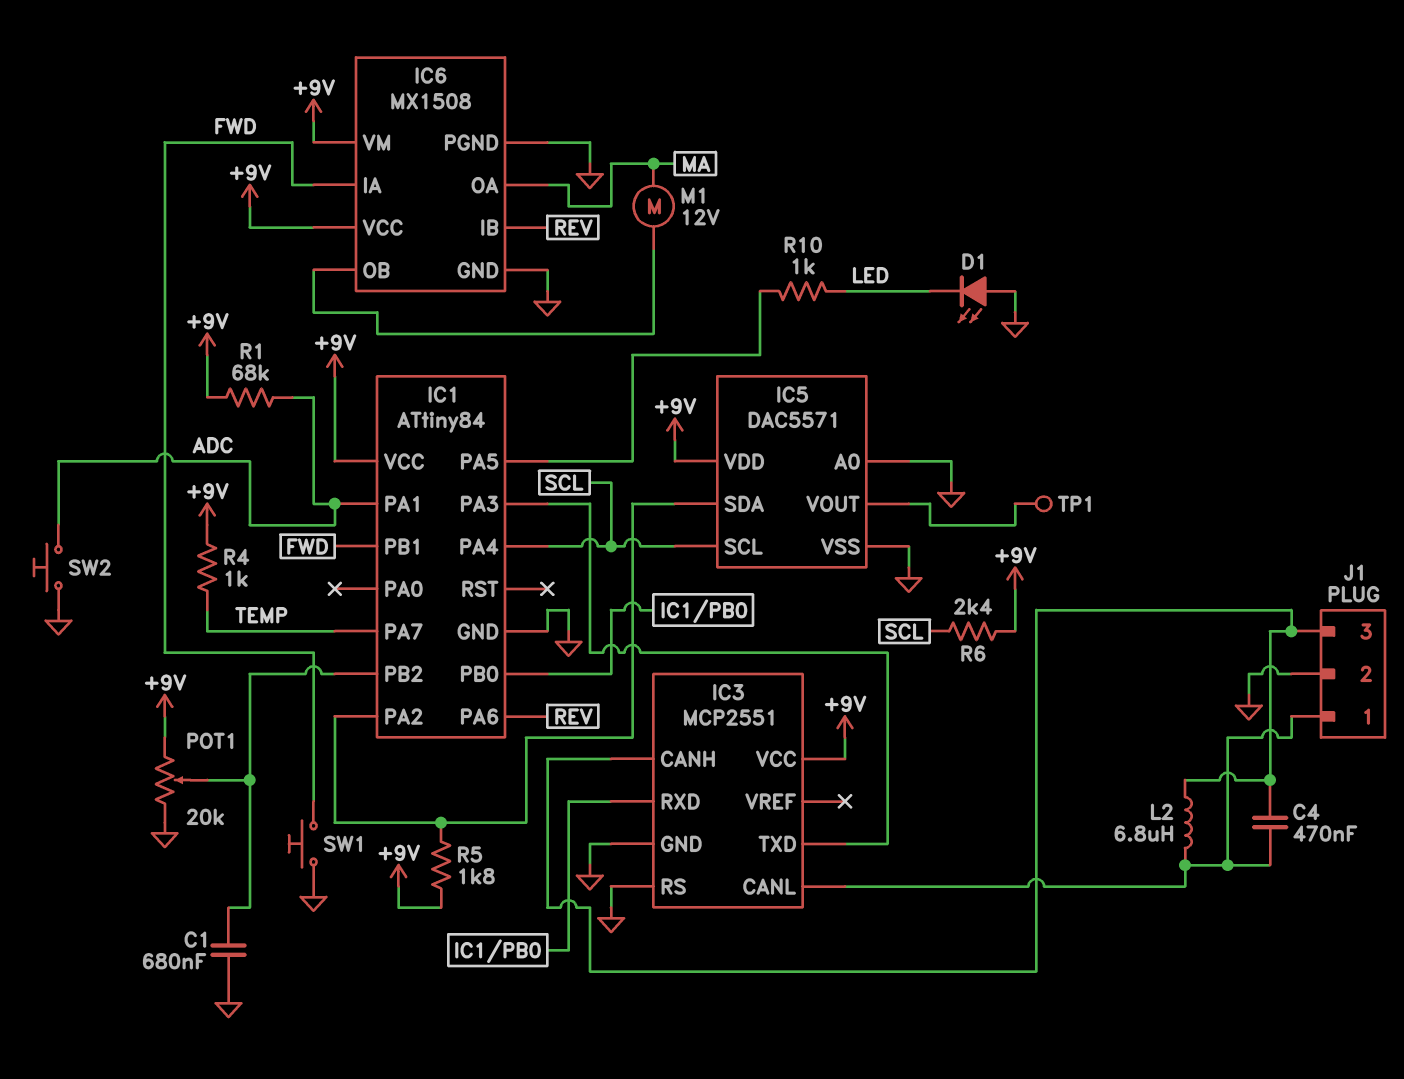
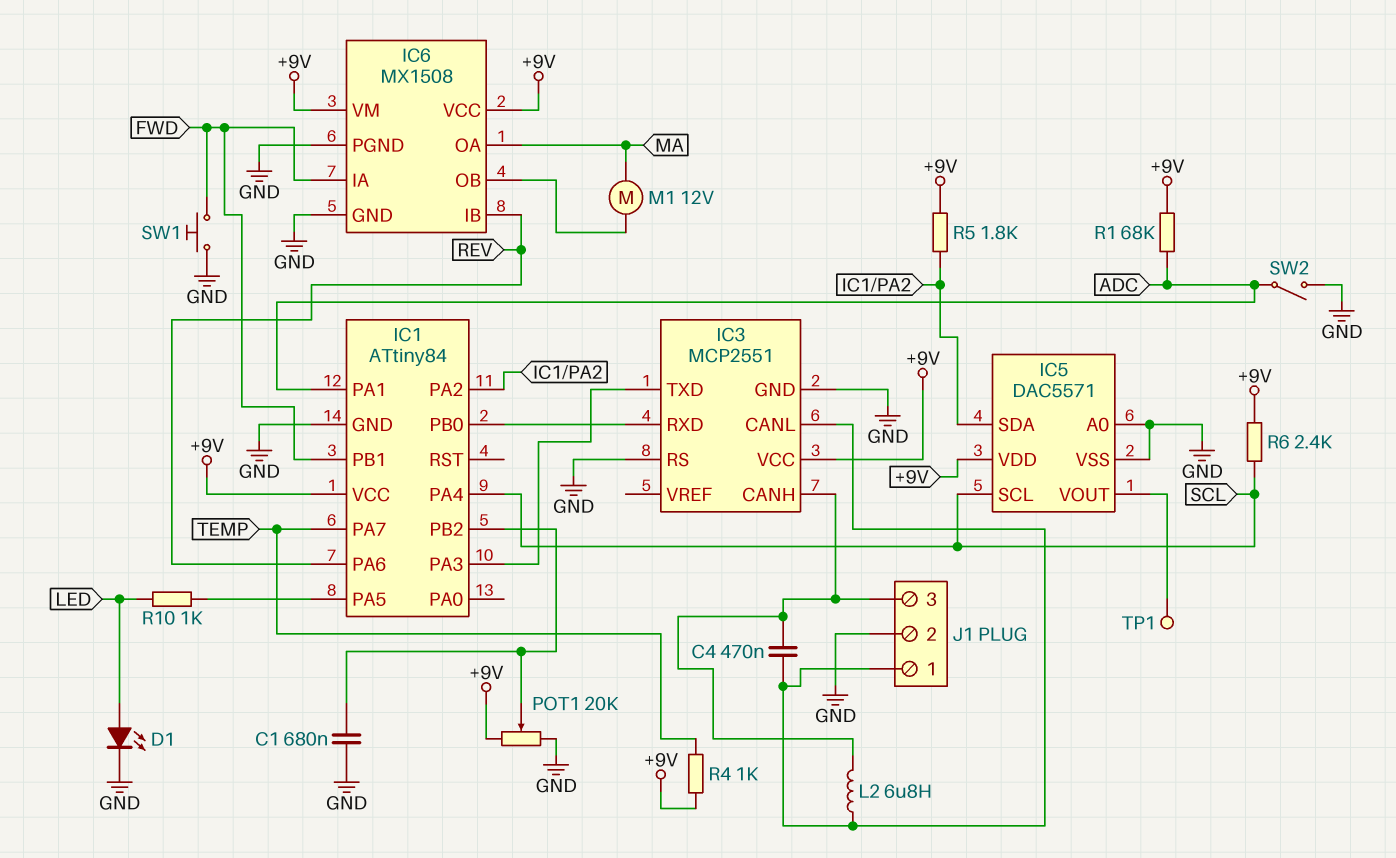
D1: LED (A GND, K LED) -> LED (A LED, K GND)
SW2: button (ADC, GND) -> switch (ADC, GND)

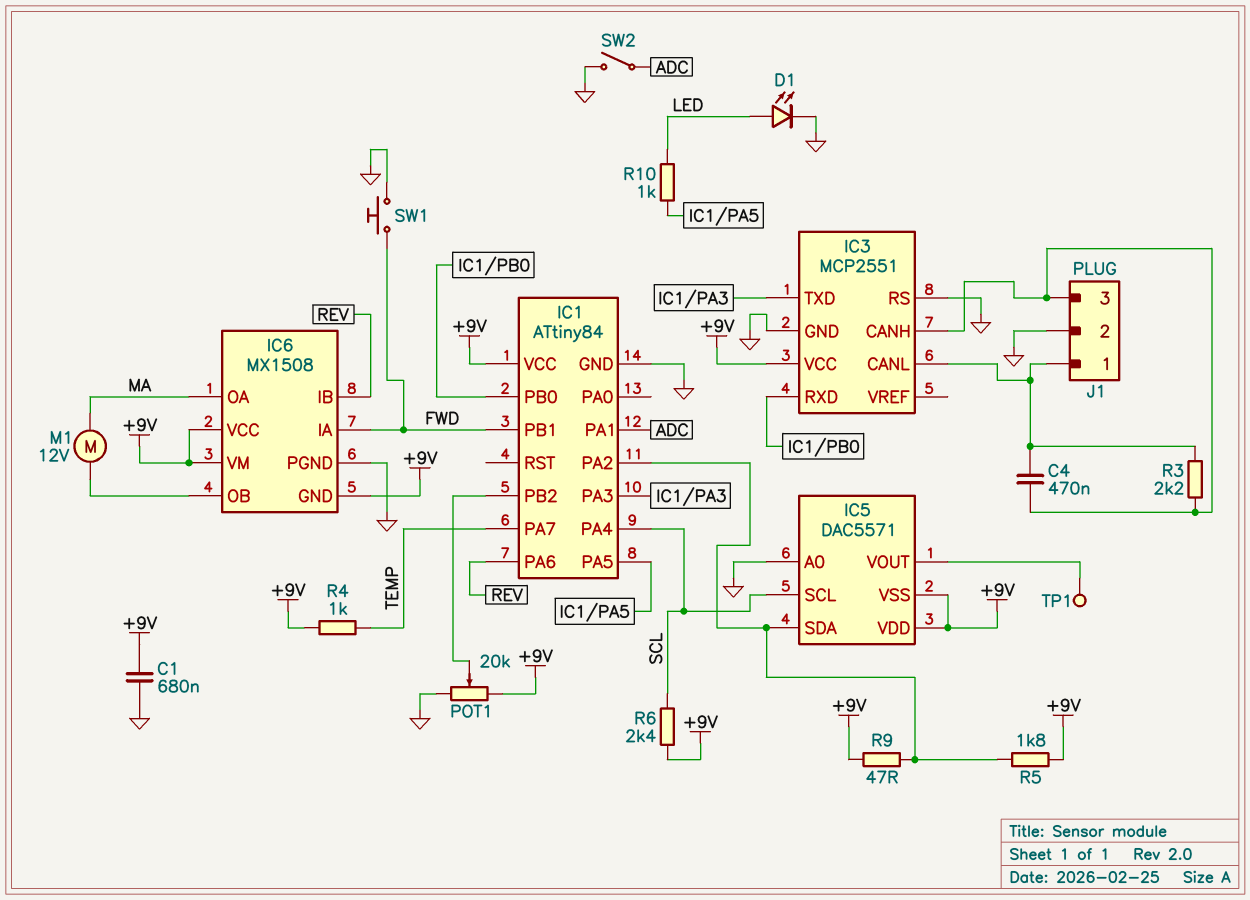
C1: 680nF (GND, IC1/PB2) -> 680nF (+9V, GND)
IC5 pin VSS: GND -> +9V
IC6 pin GND: GND -> +9V
L2: 6.8uH (IC3/CANH, IC3/CANL) -> none
R1: 68k (+9V, ADC) -> none
R3: none -> 2.2k (IC3/CANH, IC3/CANL)
R9: none -> 47 (+9V, IC1/PA2)

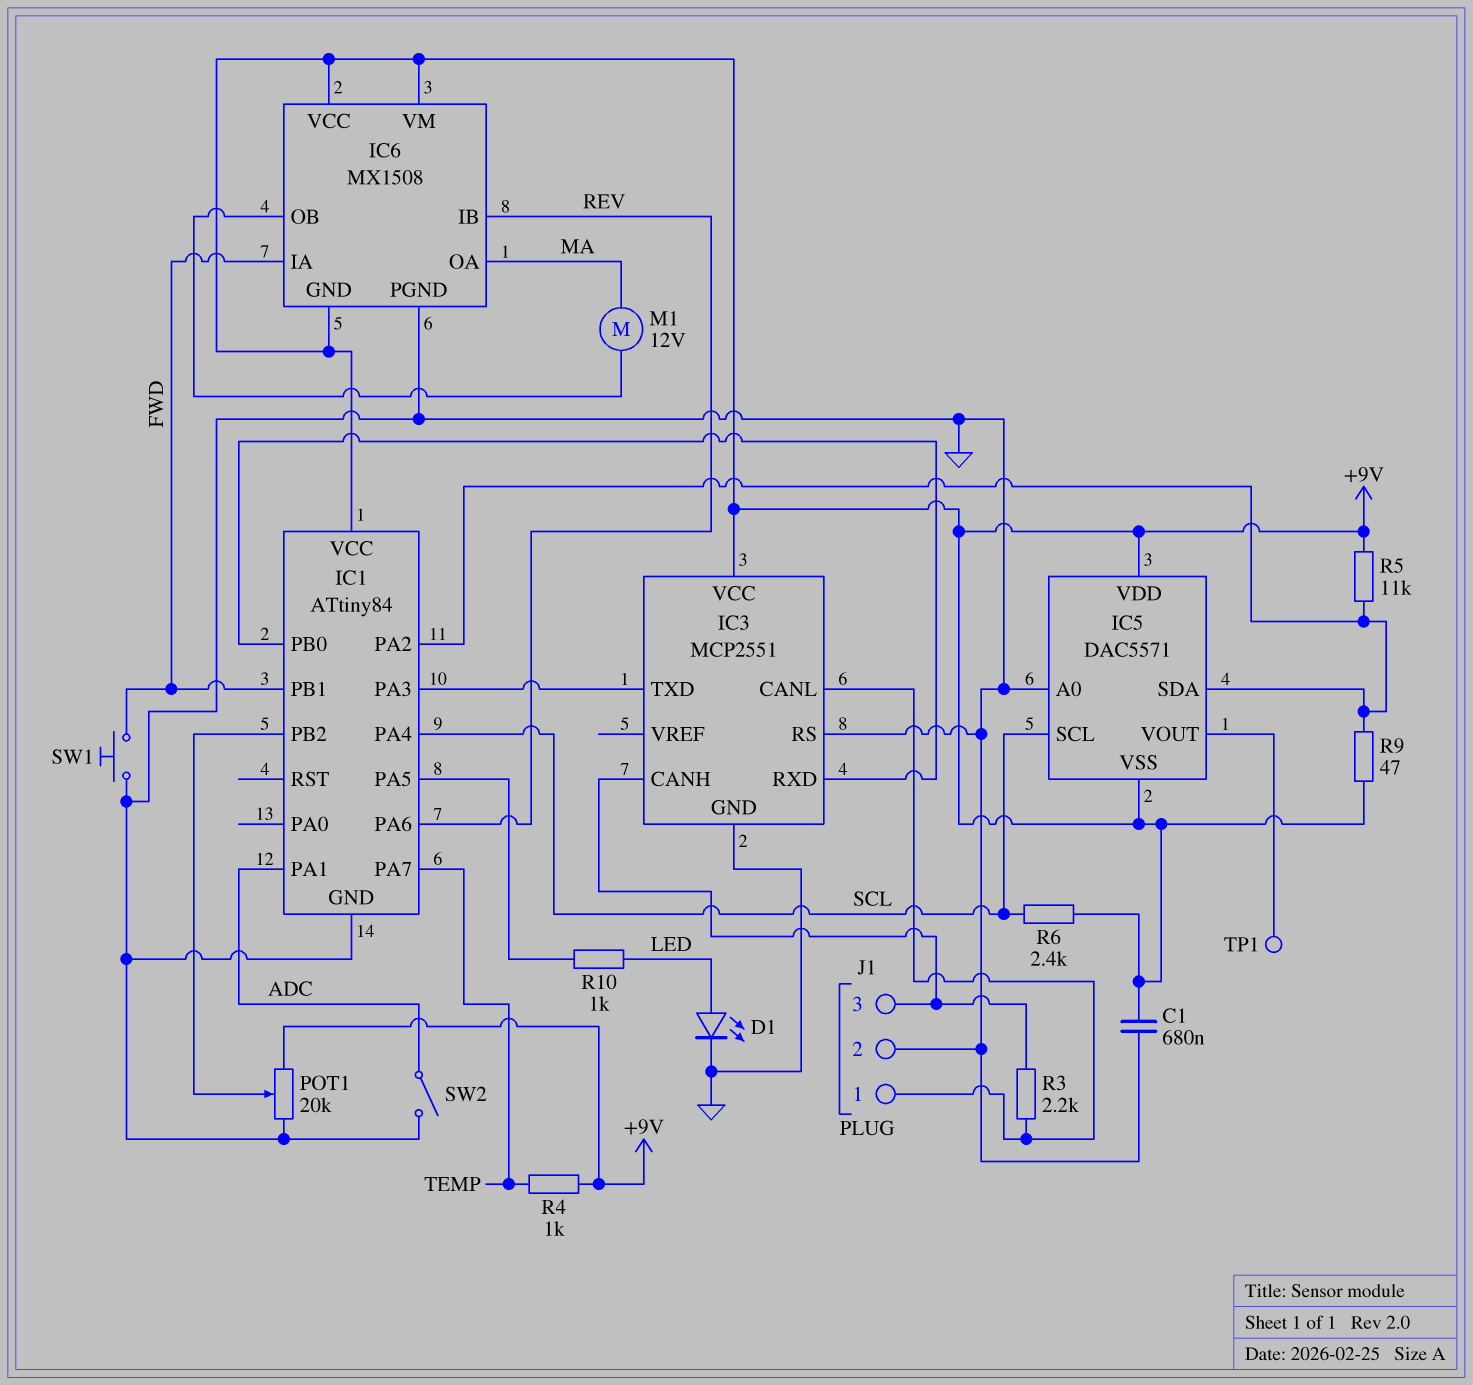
C4: 470nF (IC3/CANH, IC3/CANL) -> none
R5: 1.8k (+9V, IC1/PA2) -> 11k (+9V, IC1/PA2)

